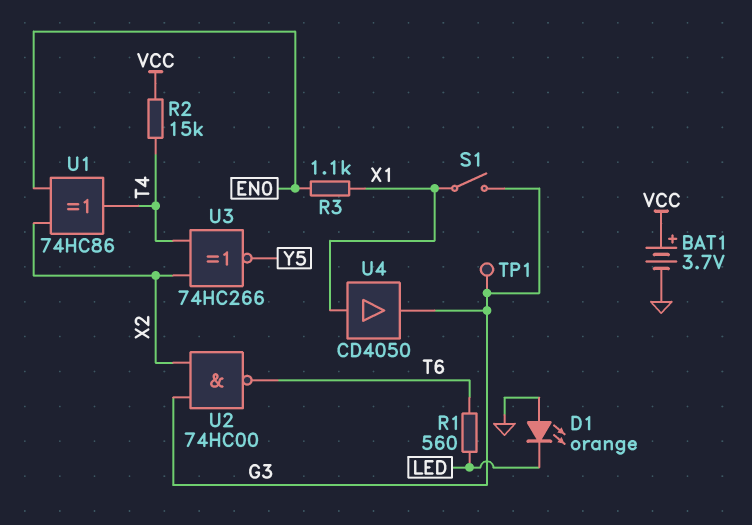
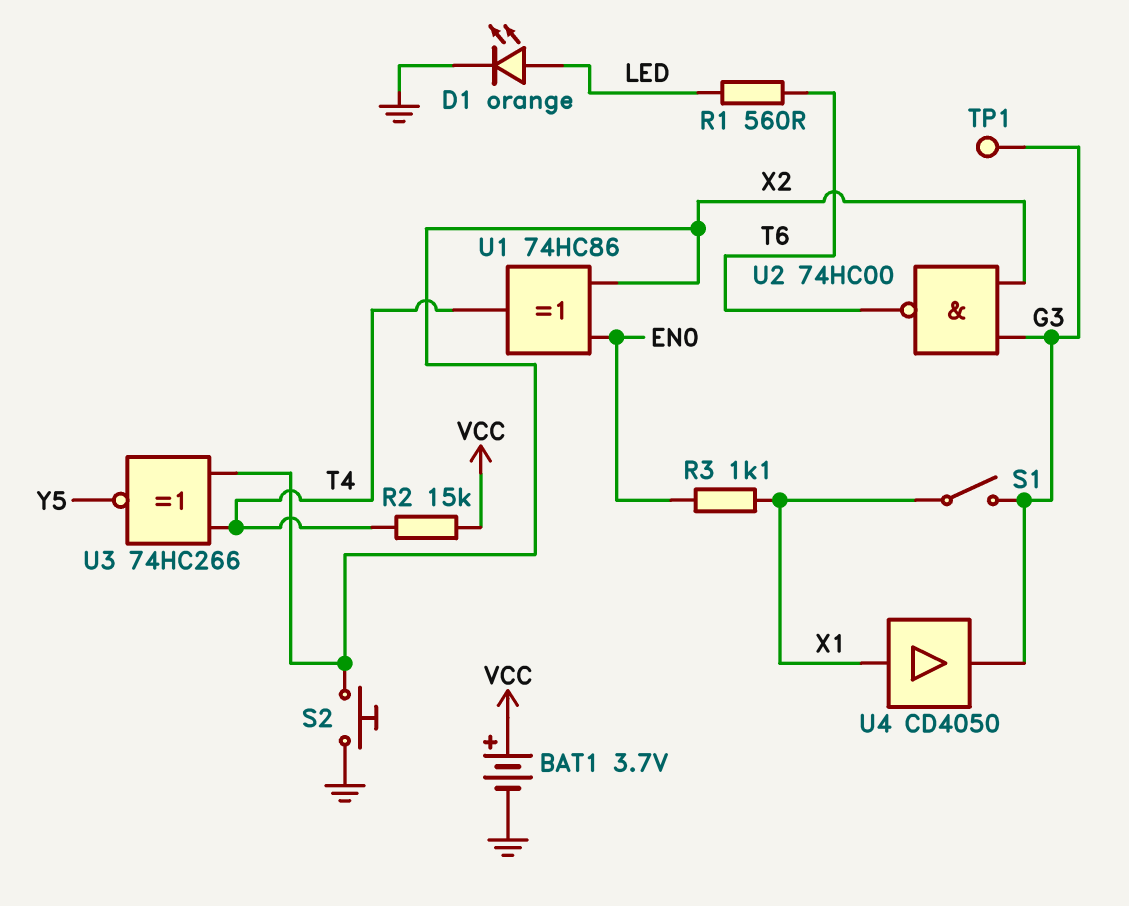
D1: LED orange (A GND, K LED) -> LED orange (A LED, K GND)
S2: none -> button (GND, X2)

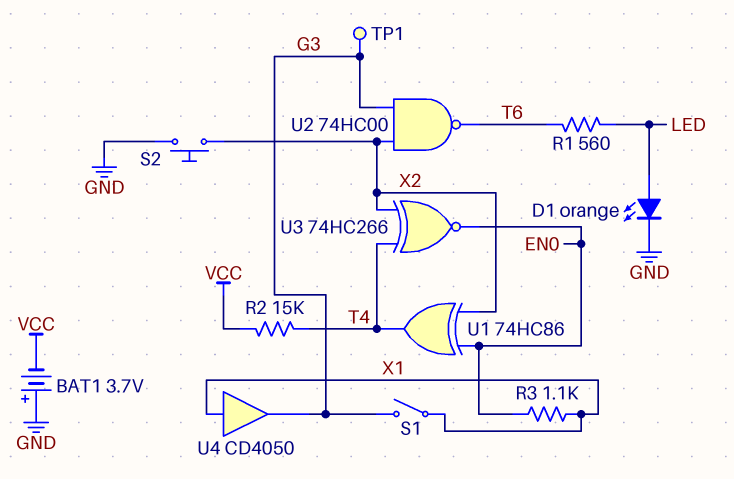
BAT1: 3.7V (plus VCC, minus GND) -> 3.7V (plus GND, minus VCC)
U3: XNOR 74HC266 (in T4, in X2, out Y5) -> XNOR 74HC266 (in T4, in X2, out EN0)

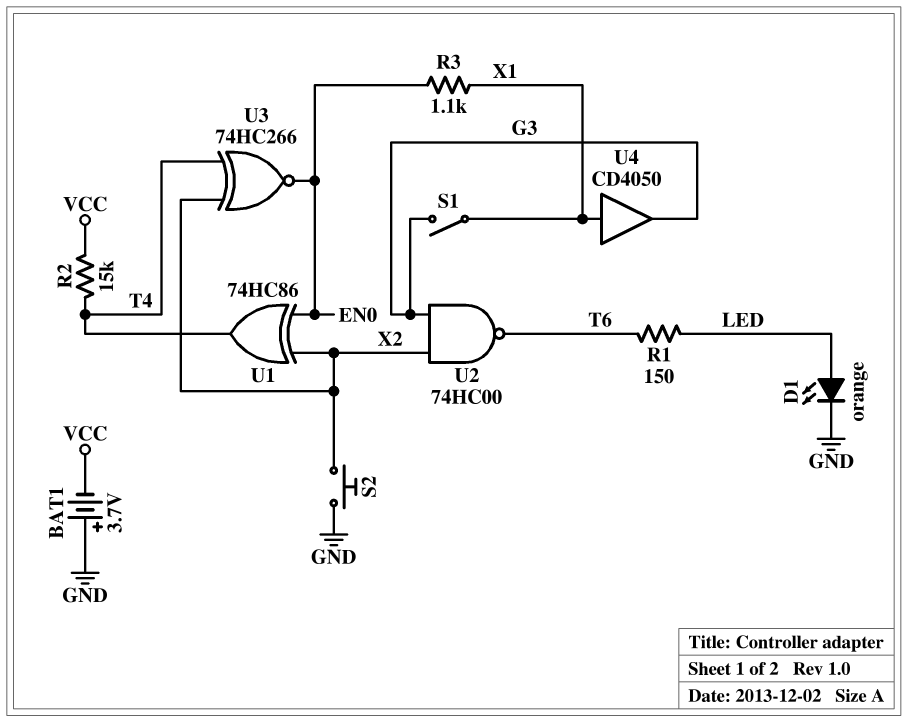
R1: 560 (LED, T6) -> 150 (LED, T6)
TP1: test point (G3) -> none

